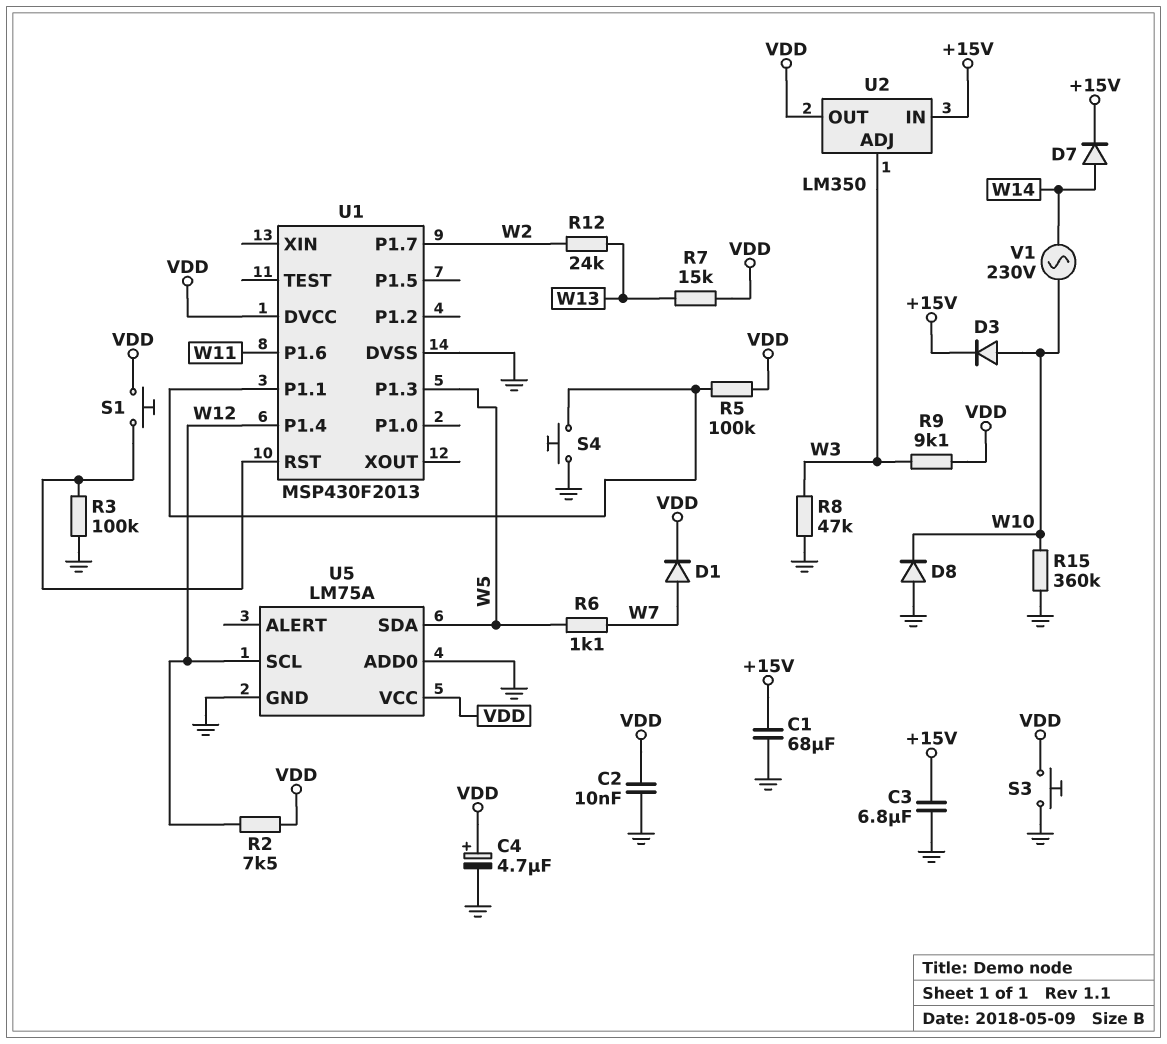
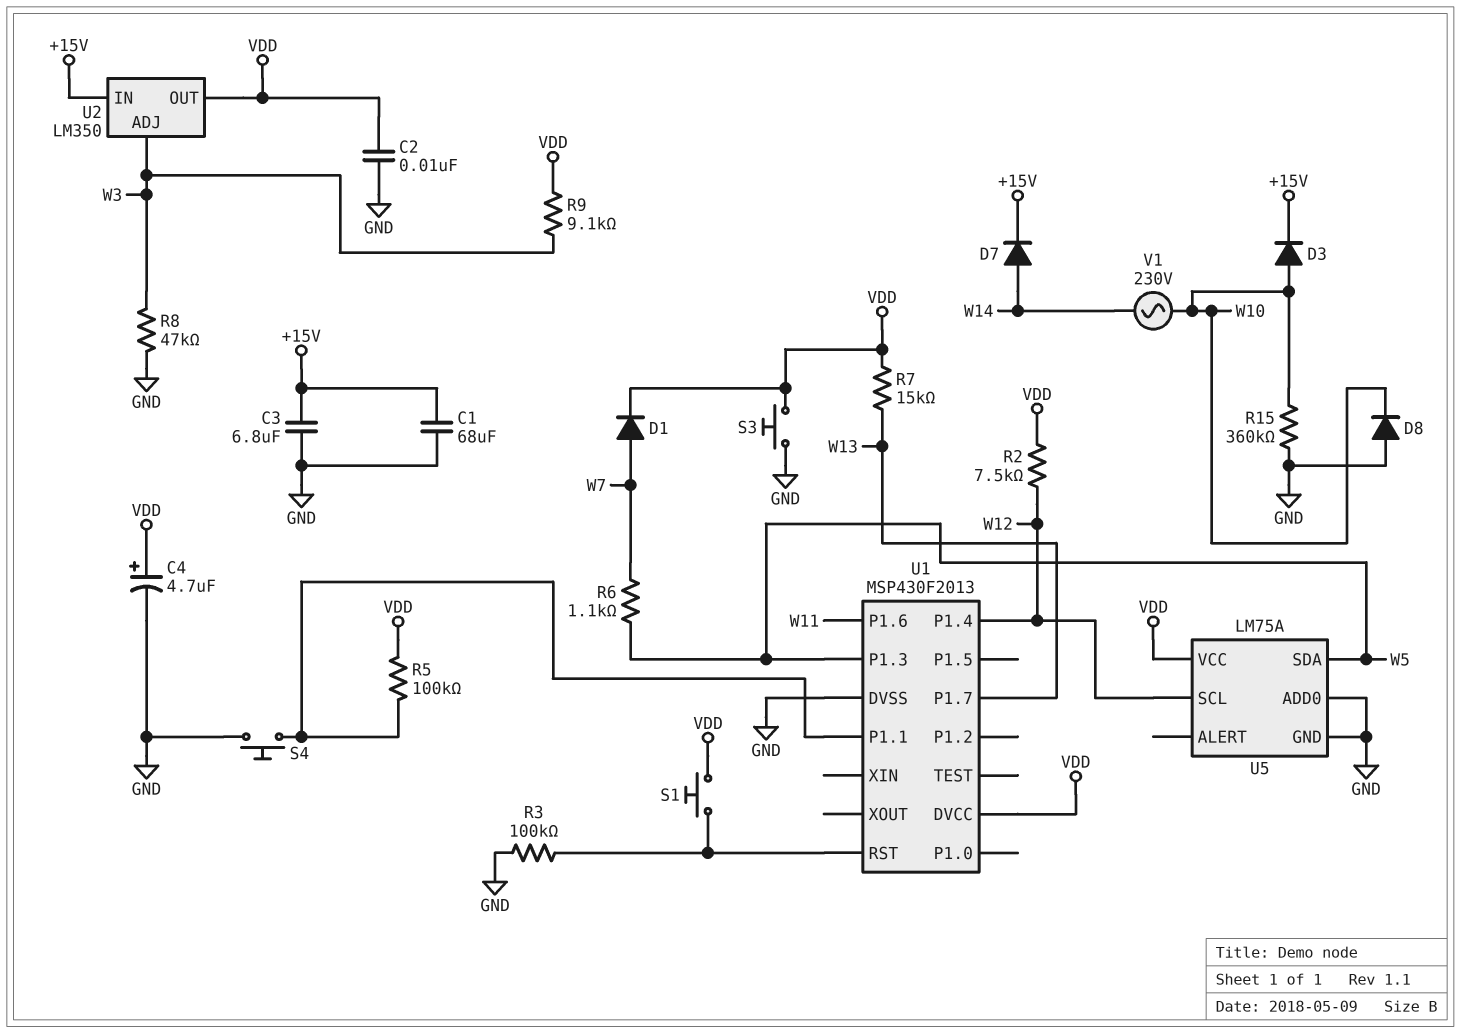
R12: 24k (W2, W13) -> none
U1 pin P1.7: W2 -> W13

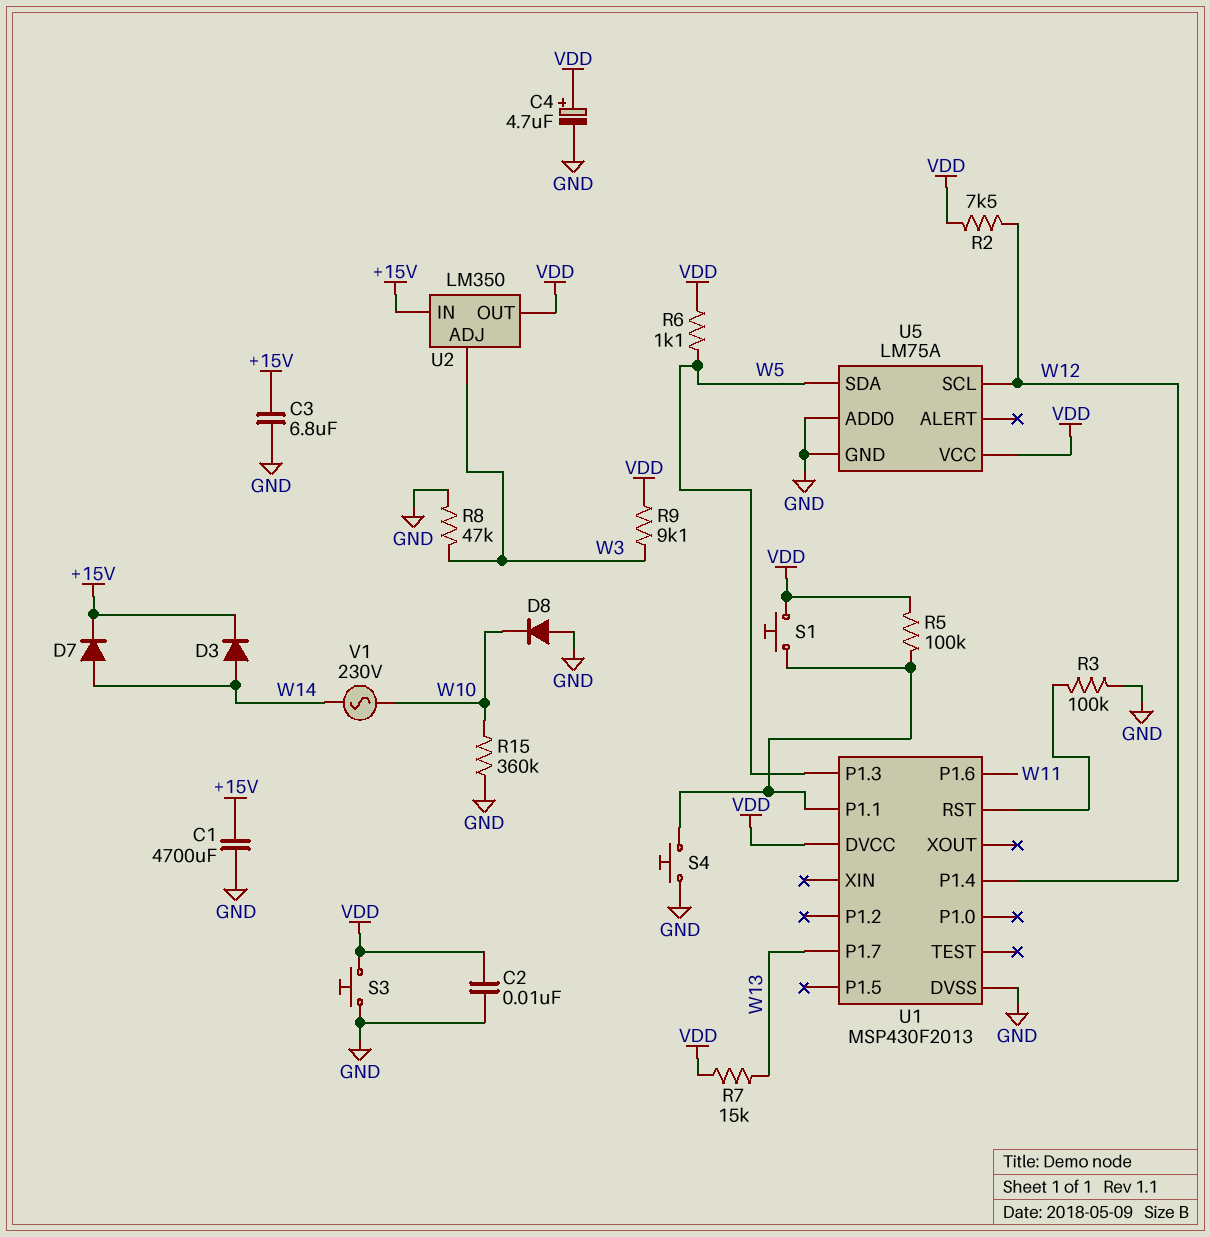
C1: 68uF (+15V, GND) -> 4700uF (+15V, GND)
D1: diode (A W7, K VDD) -> none
D3: diode (A W10, K +15V) -> diode (A W14, K +15V)
R6: 1.1k (W5, W7) -> 1.1k (VDD, W5)
S1: button (U1/RST, VDD) -> button (U1/P1.1, VDD)

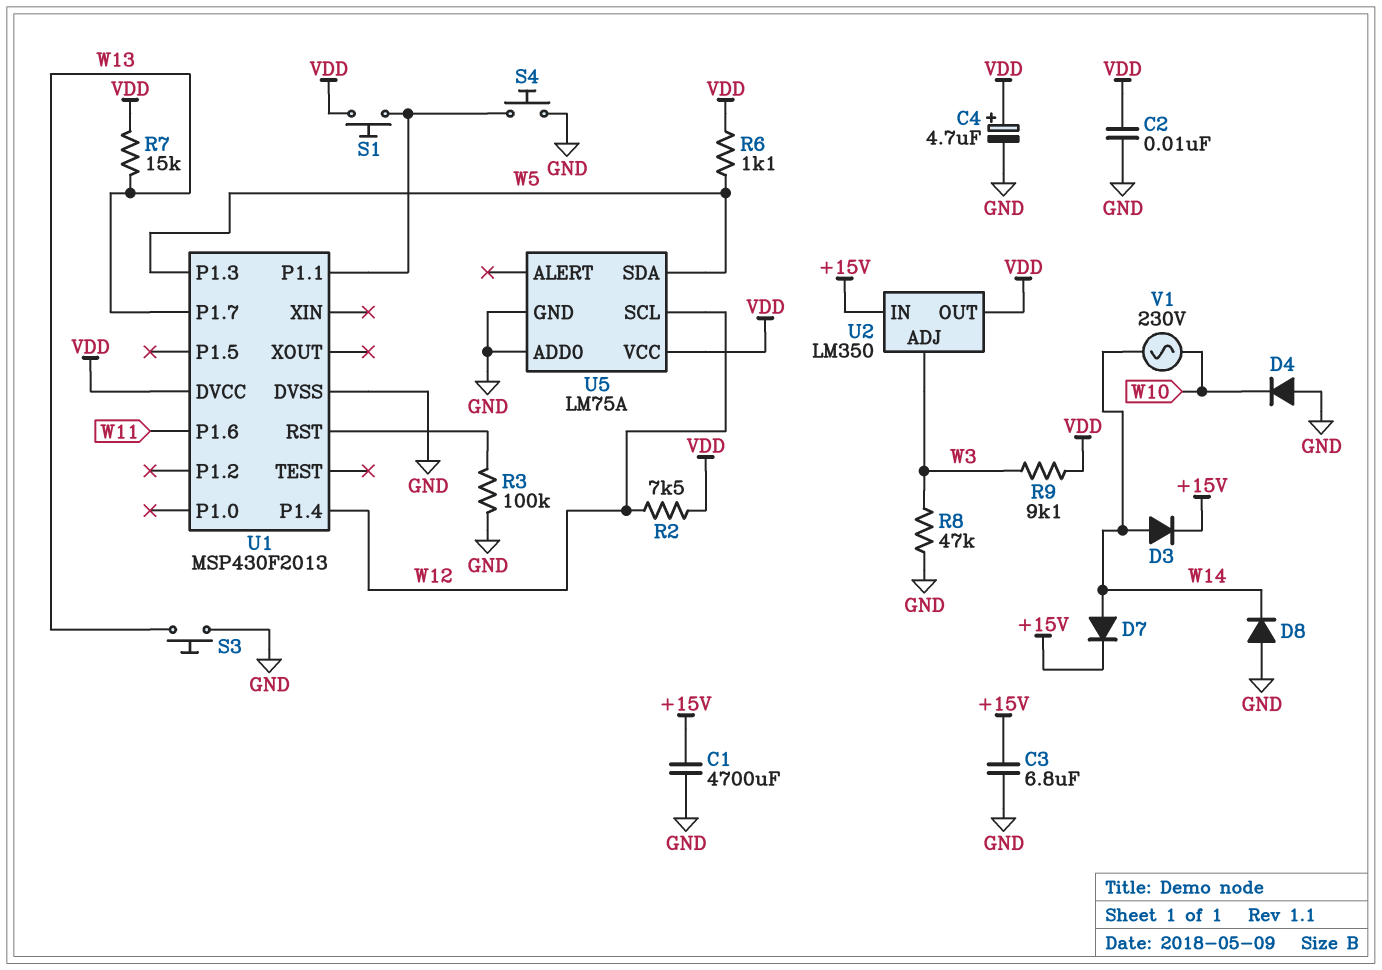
D4: none -> diode (A GND, K W10)
D8: diode (A GND, K W10) -> diode (A GND, K W14)
R5: 100k (U1/P1.1, VDD) -> none
R15: 360k (GND, W10) -> none
S3: button (GND, VDD) -> button (GND, W13)

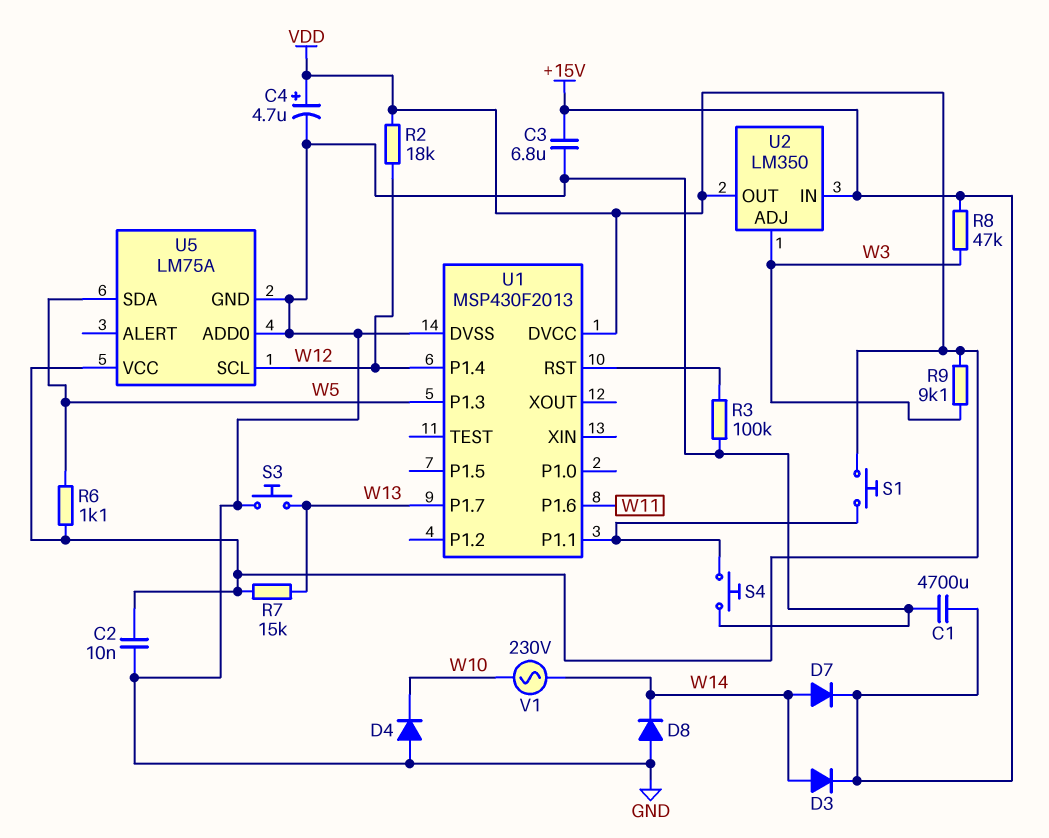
R2: 7.5k (VDD, W12) -> 18k (VDD, W12)
R8: 47k (GND, W3) -> 47k (+15V, W3)

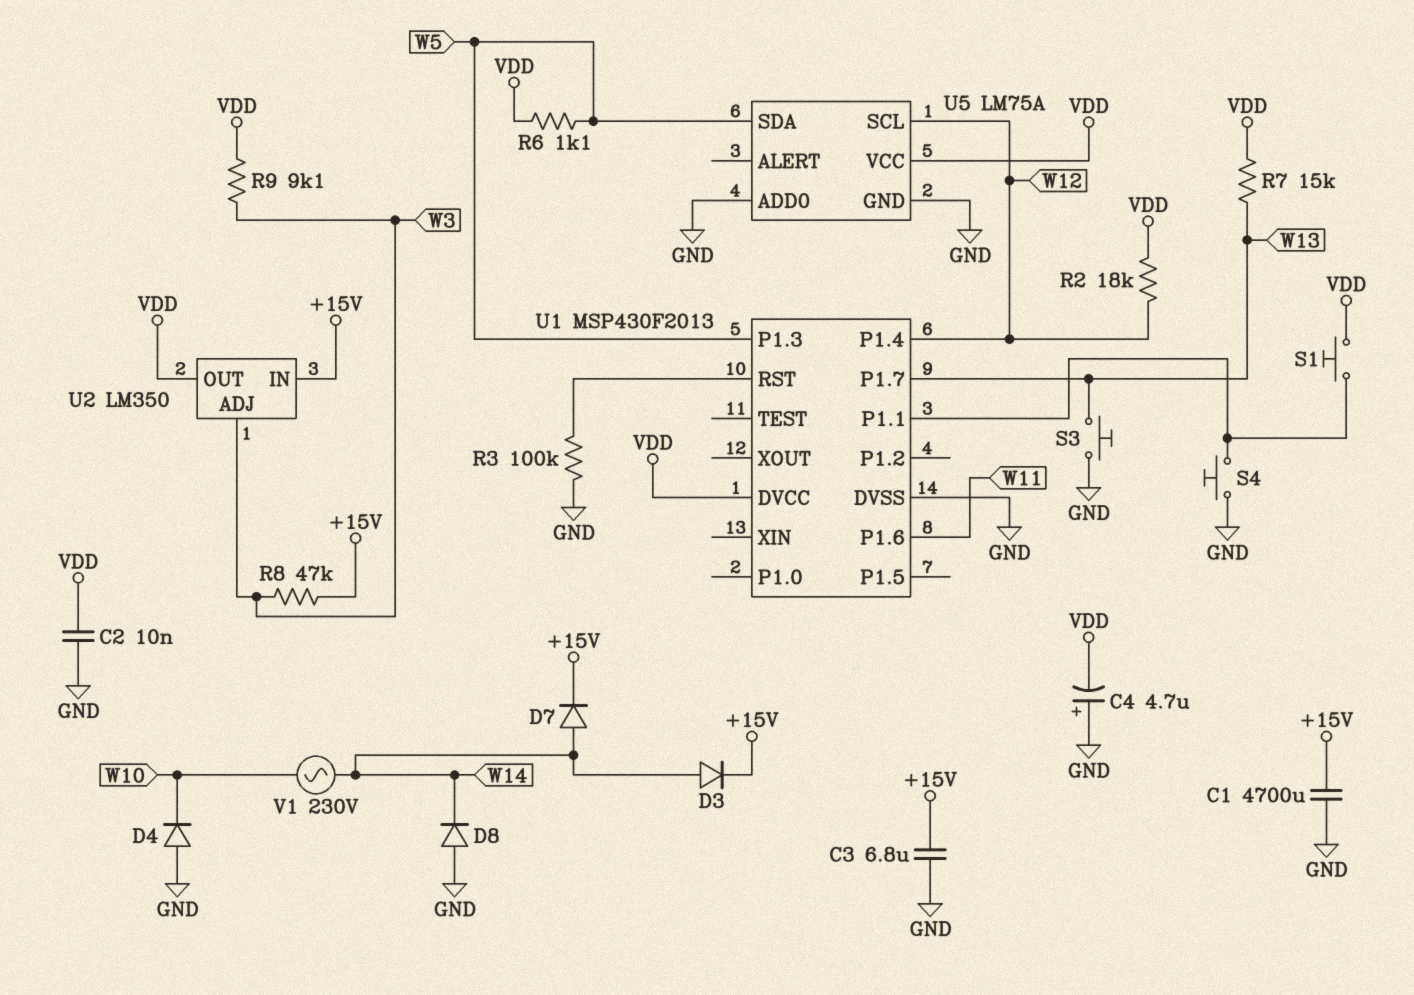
C4: 4.7uF (plus VDD, minus GND) -> 4.7uF (plus GND, minus VDD)

